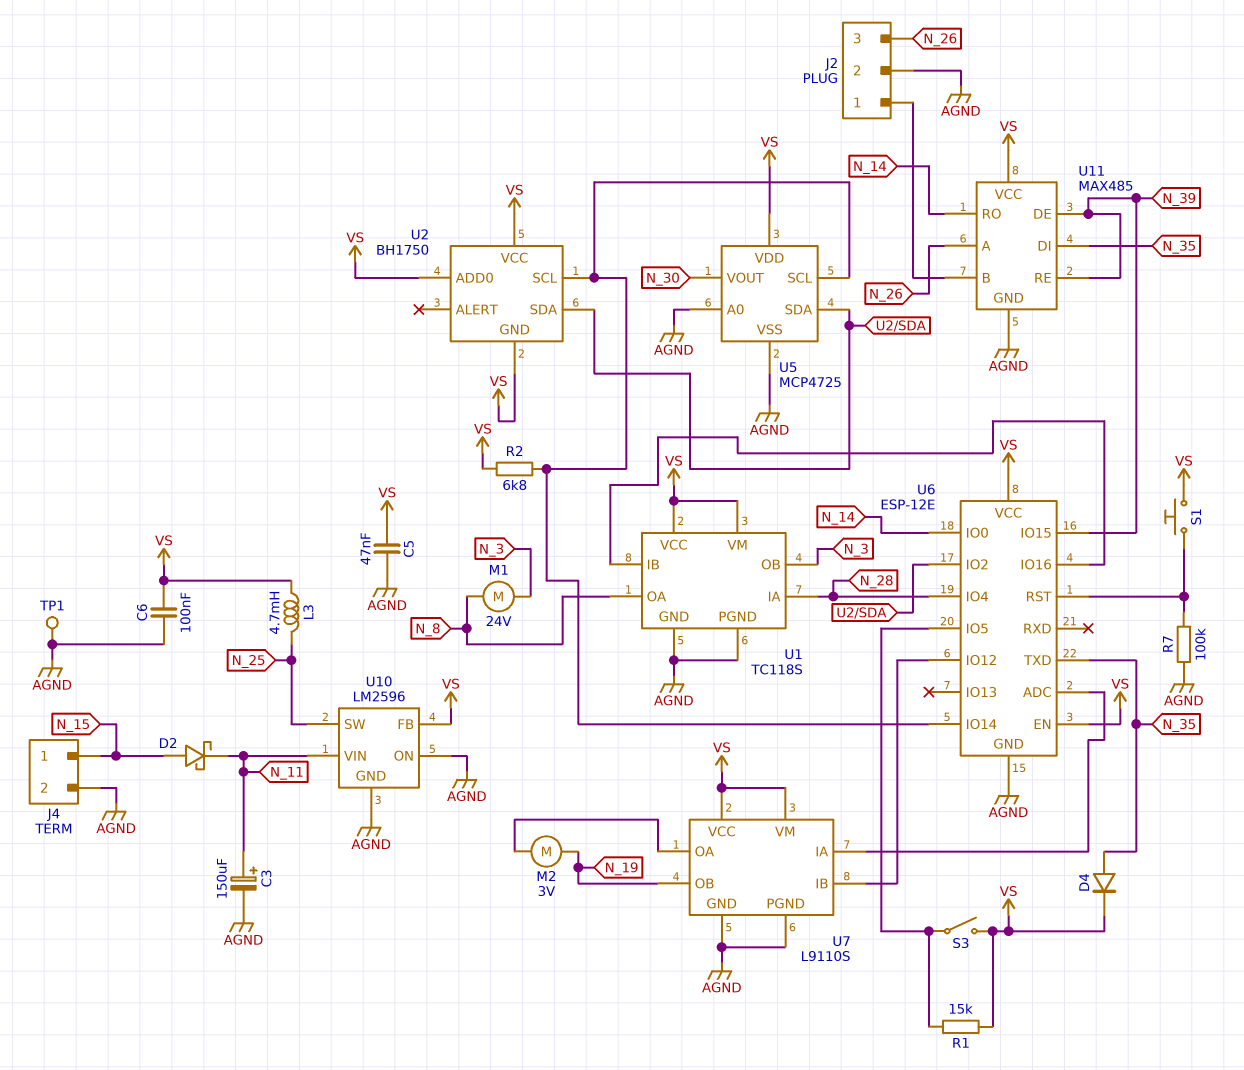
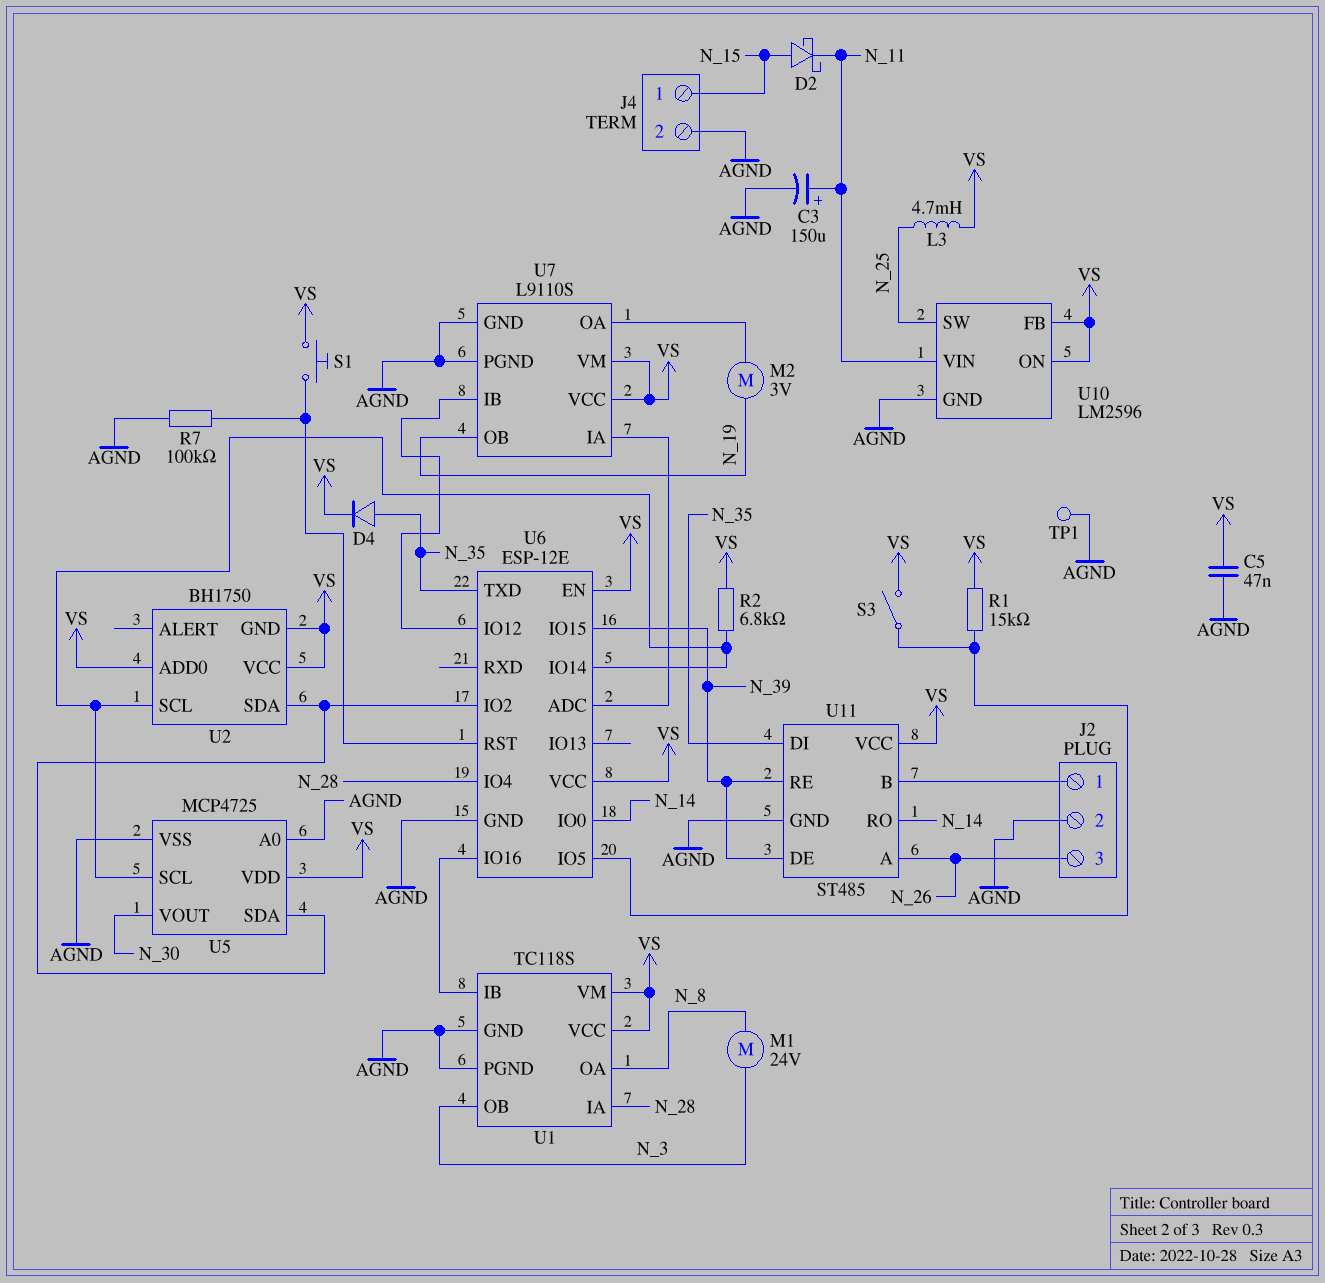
C6: 100nF (AGND, VS) -> none
U10 pin ON: AGND -> VS
U11: MAX485 -> ST485

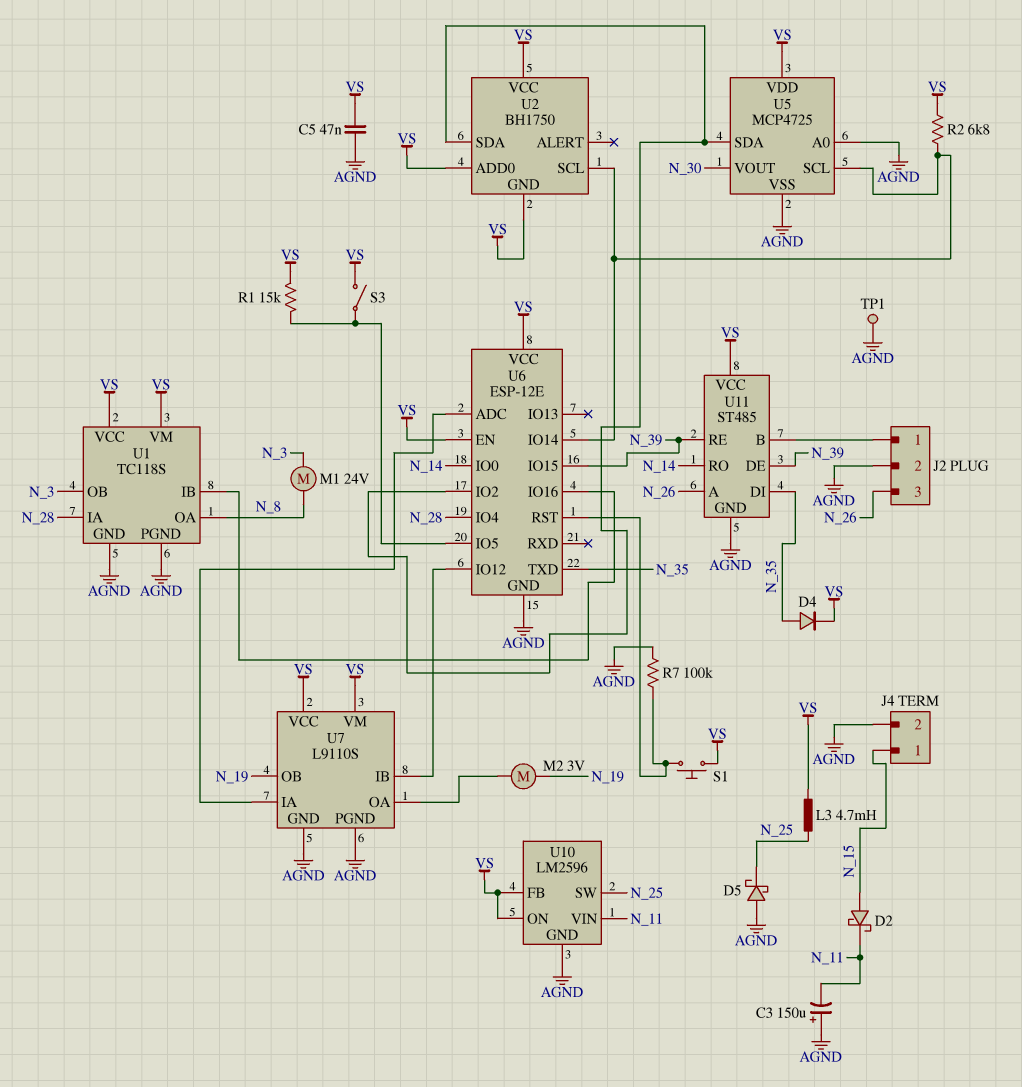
C3: 150uF (plus N_11, minus AGND) -> 150uF (plus AGND, minus N_11)
D5: none -> schottky (A AGND, K N_25)

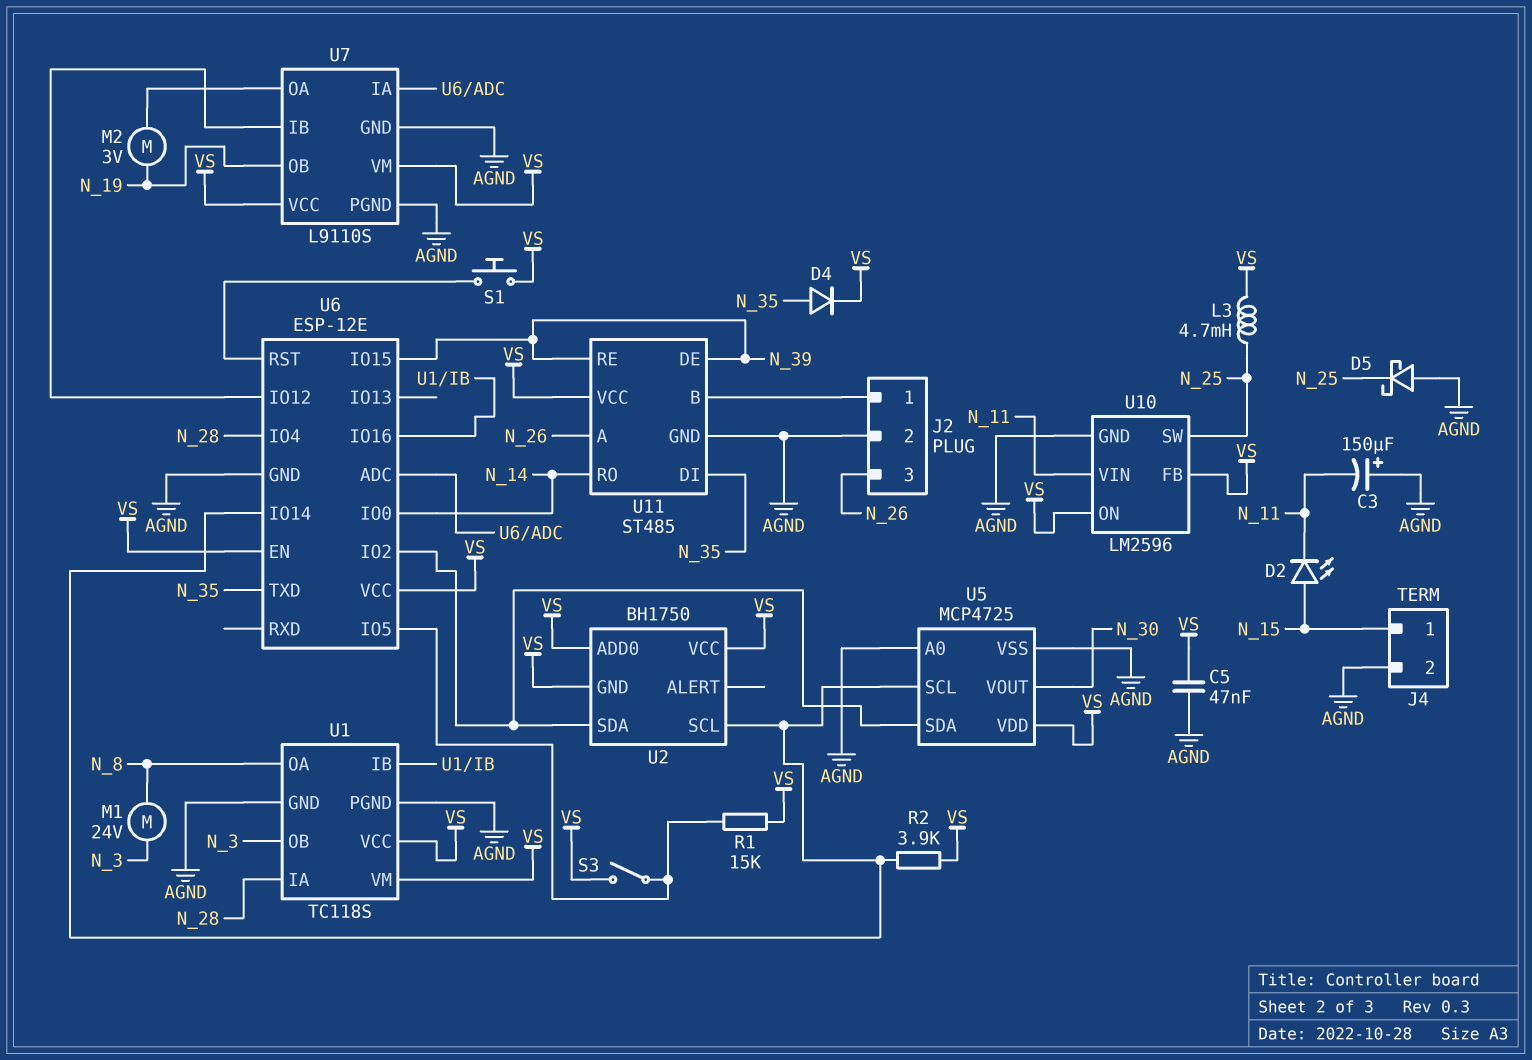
D2: schottky (A N_15, K N_11) -> LED (A N_15, K N_11)
R2: 6.8k (U2/SCL, VS) -> 3.9k (U2/SCL, VS)
R7: 100k (AGND, U6/RST) -> none
TP1: test point (AGND) -> none

